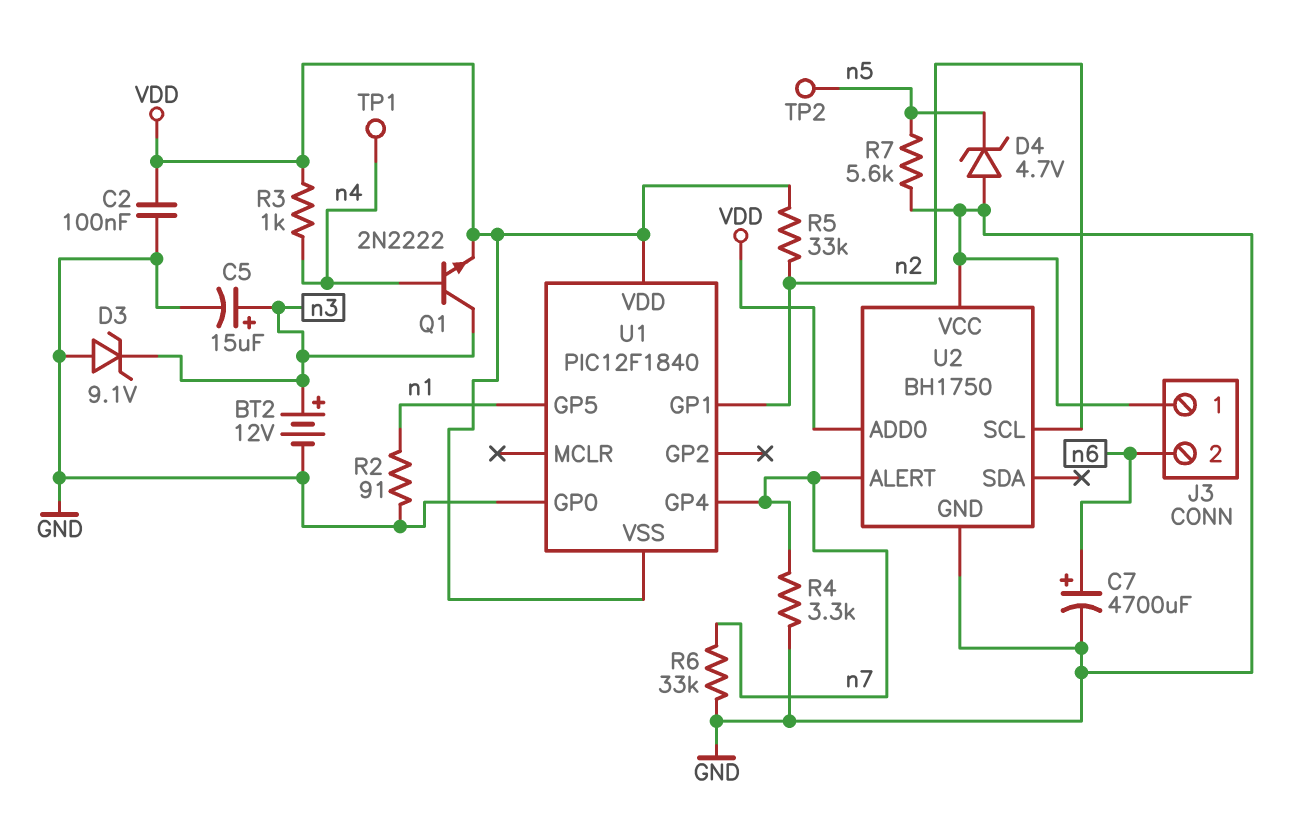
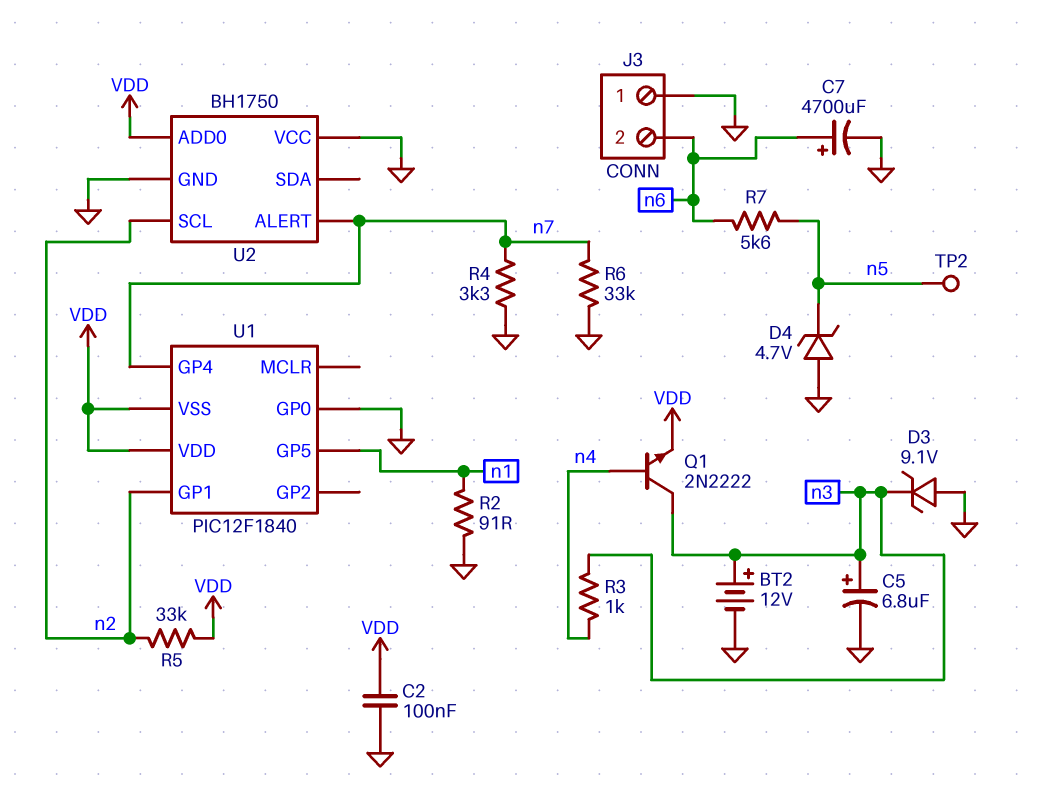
C5: 15uF (plus n3, minus GND) -> 6.8uF (plus n3, minus GND)
R3: 1k (VDD, n4) -> 1k (n3, n4)
R7: 5.6k (GND, n5) -> 5.6k (n5, n6)
TP1: test point (n4) -> none

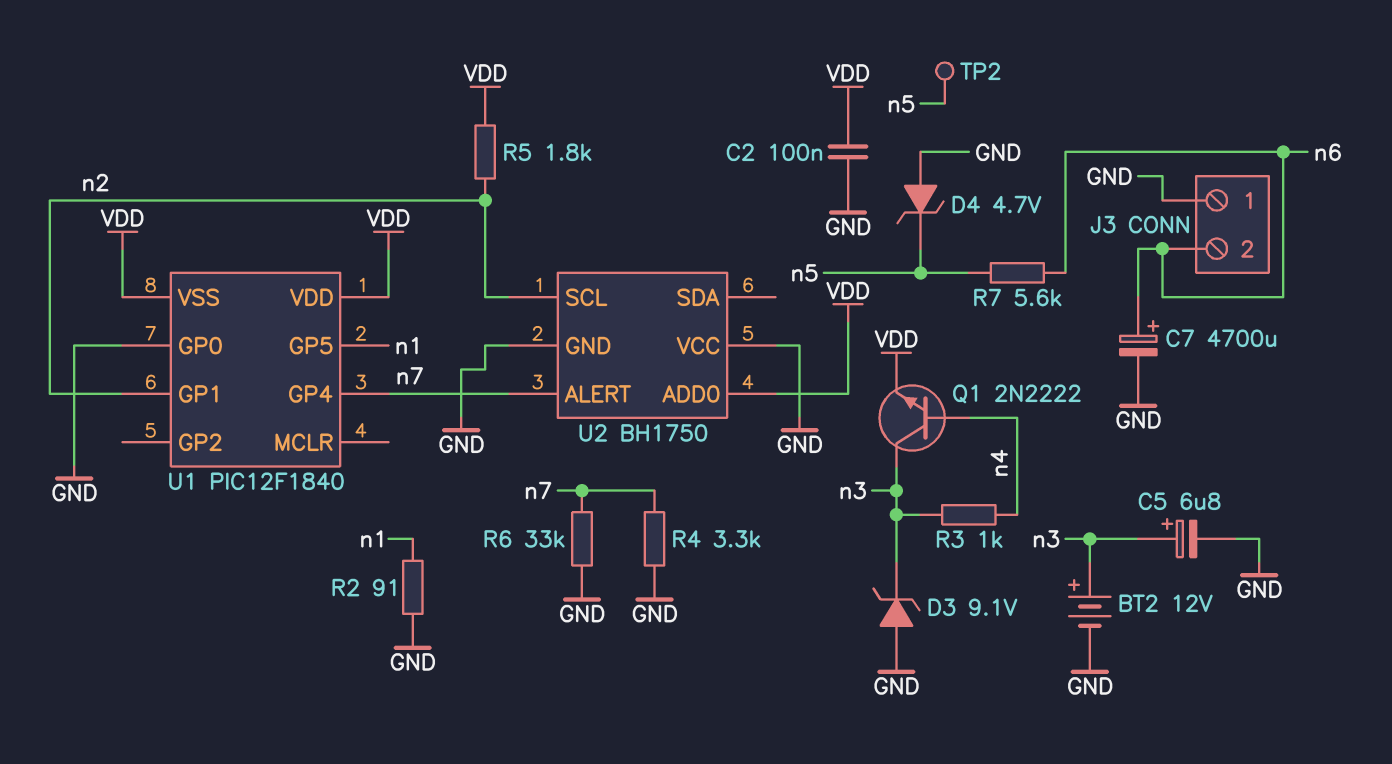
R5: 33k (VDD, n2) -> 1.8k (VDD, n2)

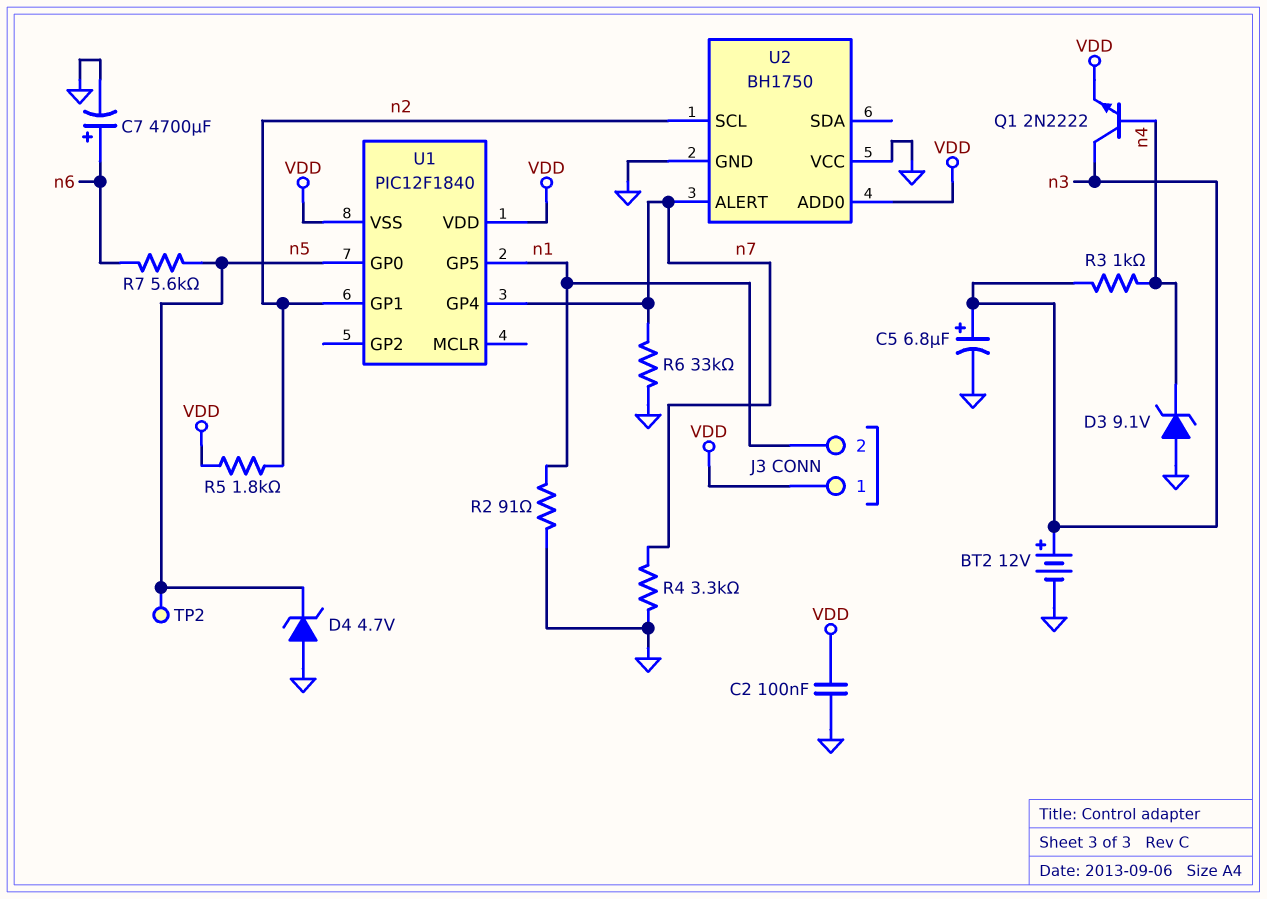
D3: zener 9.1V (A GND, K n3) -> zener 9.1V (A GND, K n4)
J3 pin 1: GND -> VDD
J3 pin 2: n6 -> n1
U1 pin GP0: GND -> n5

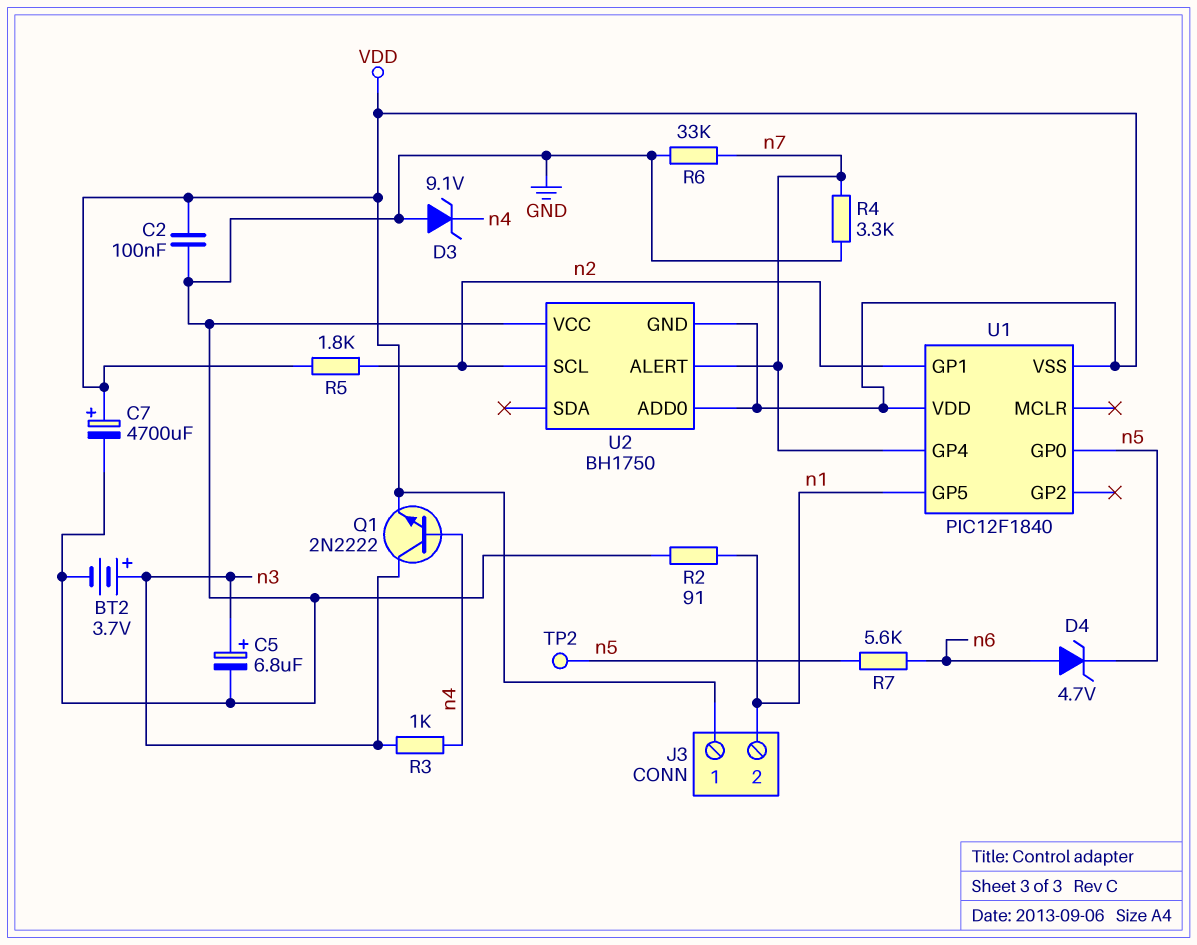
BT2: 12V (plus n3, minus GND) -> 3.7V (plus n3, minus GND)
C7: 4700uF (plus n6, minus GND) -> 4700uF (plus VDD, minus GND)
D4: zener 4.7V (A GND, K n5) -> zener 4.7V (A n6, K n5)
U2 pin GND: GND -> VDD

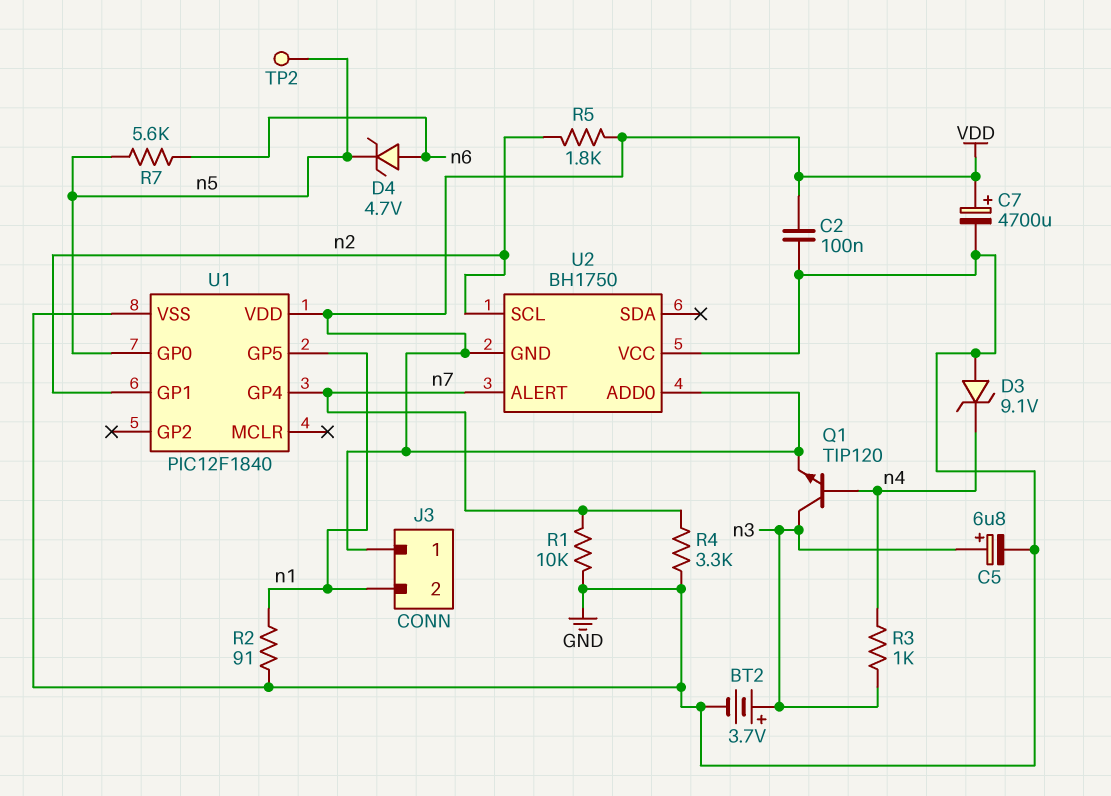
Q1: NPN 2N2222 (B n4, C n3, E VDD) -> NPN TIP120 (B n4, C n3, E VDD)
R1: none -> 10k (GND, n7)
R6: 33k (GND, n7) -> none
U1 pin VSS: VDD -> GND

